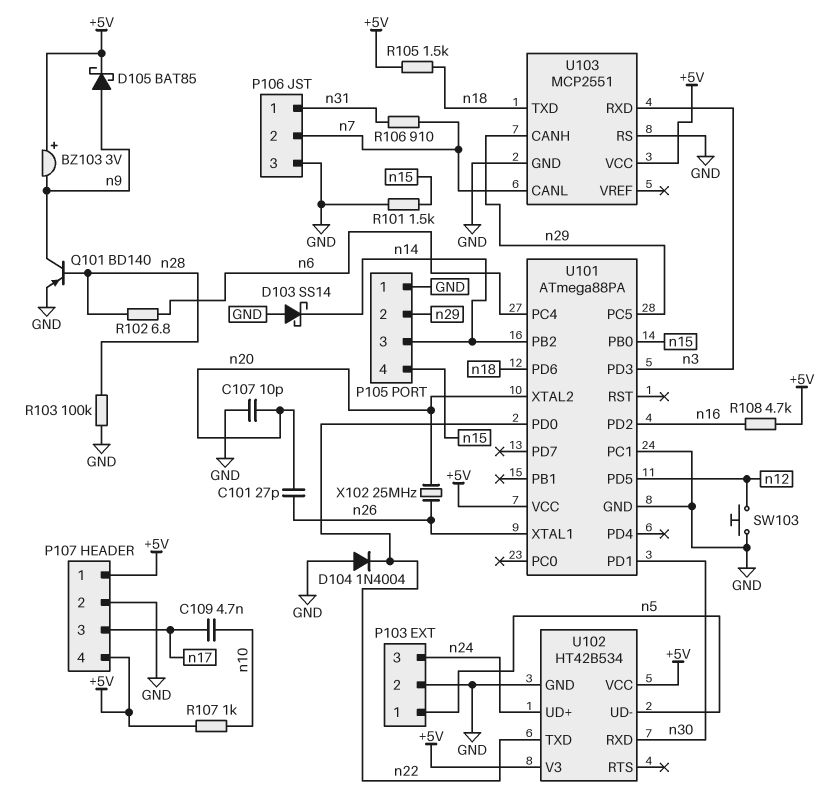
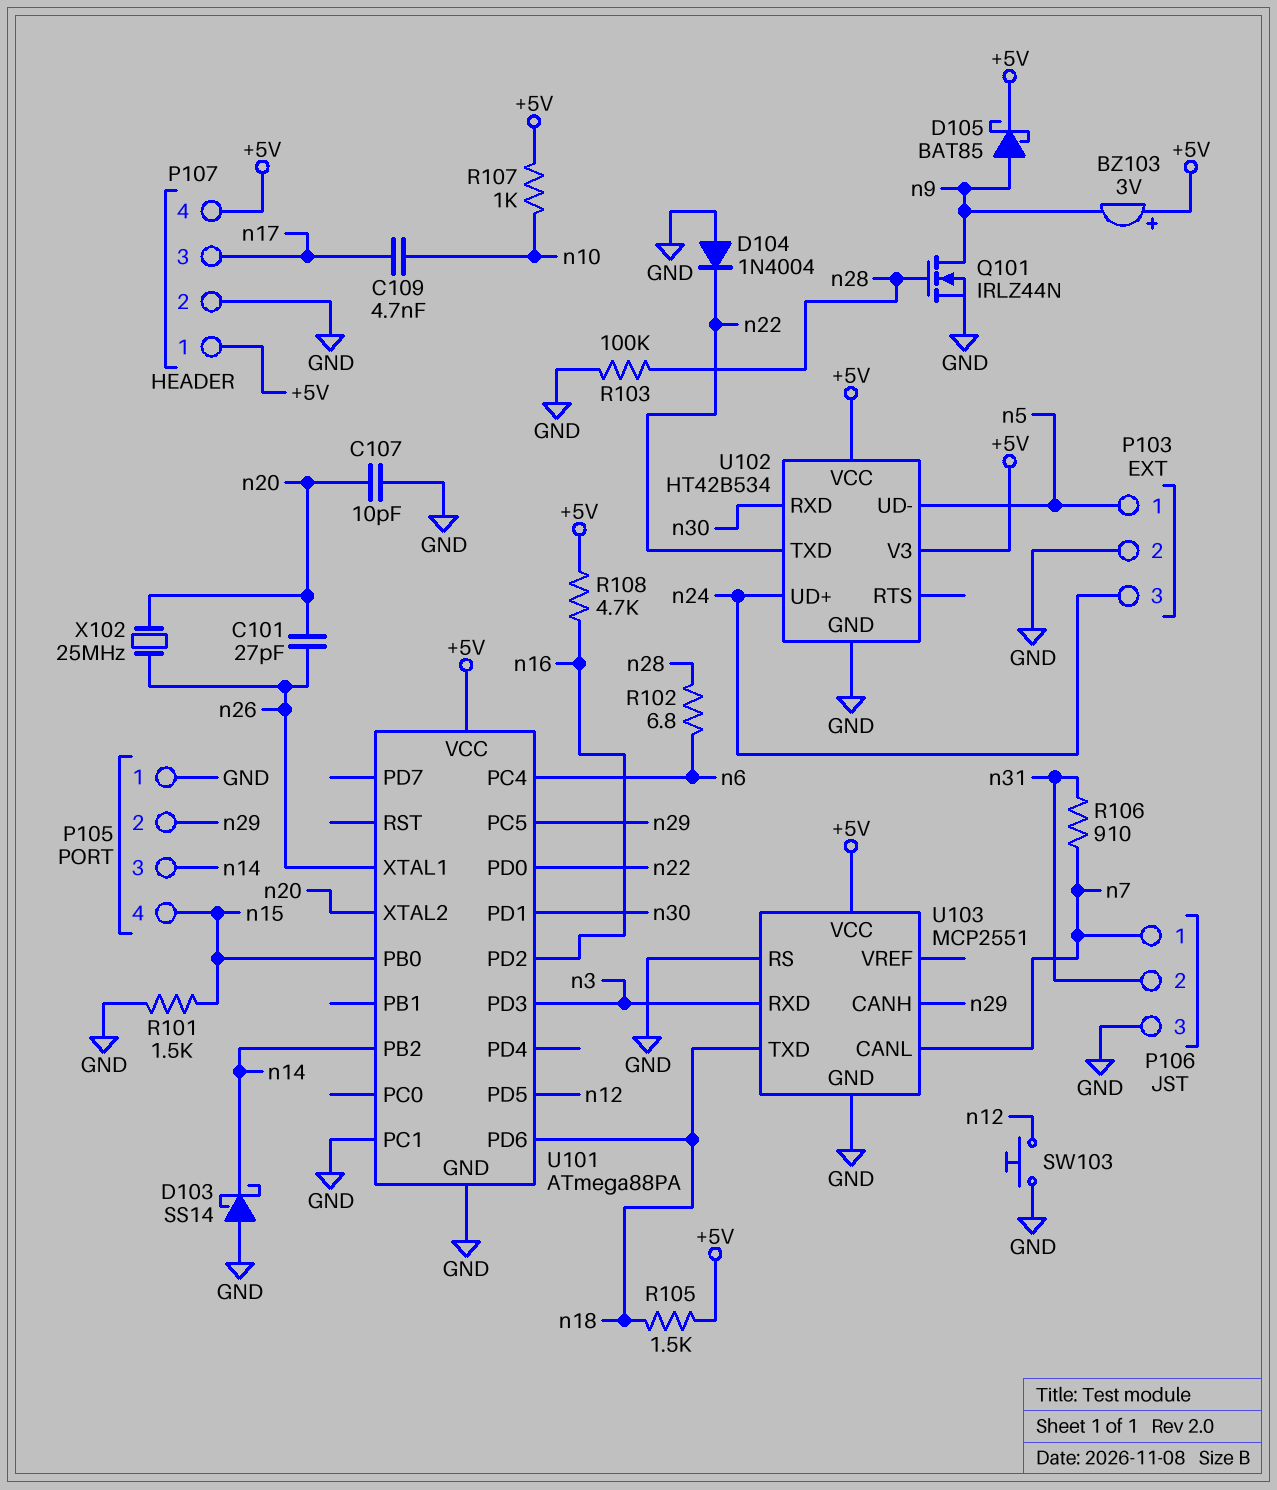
P106 pin 1: n31 -> n7
P106 pin 2: n7 -> n31
Q101: PNP BD140 (B n28, C n9, E GND) -> NMOS IRLZ44N (G n28, D n9, S GND)

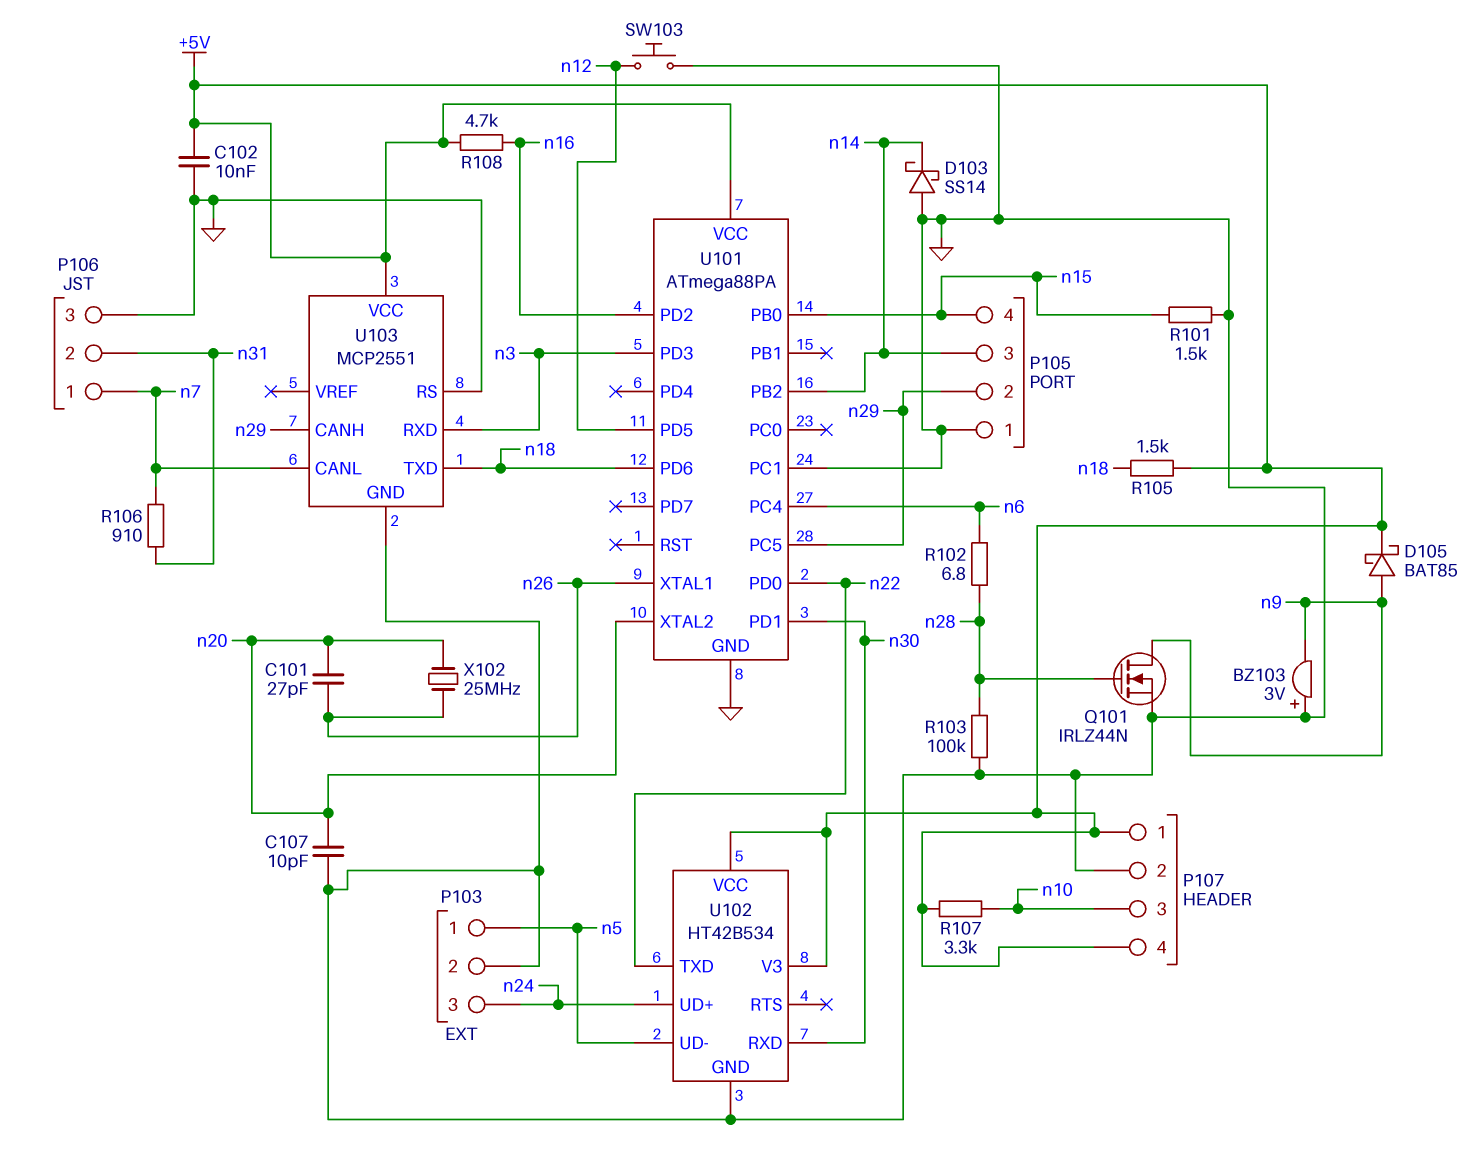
BZ103: buzzer 3V (plus +5V, minus n9) -> buzzer 3V (plus GND, minus n9)
C102: none -> 10nF (+5V, GND)
C109: 4.7nF (n10, n17) -> none
D104: diode 1N4004 (A GND, K n22) -> none
P107 pin 3: n17 -> n10
R107: 1k (+5V, n10) -> 3.3k (+5V, n10)

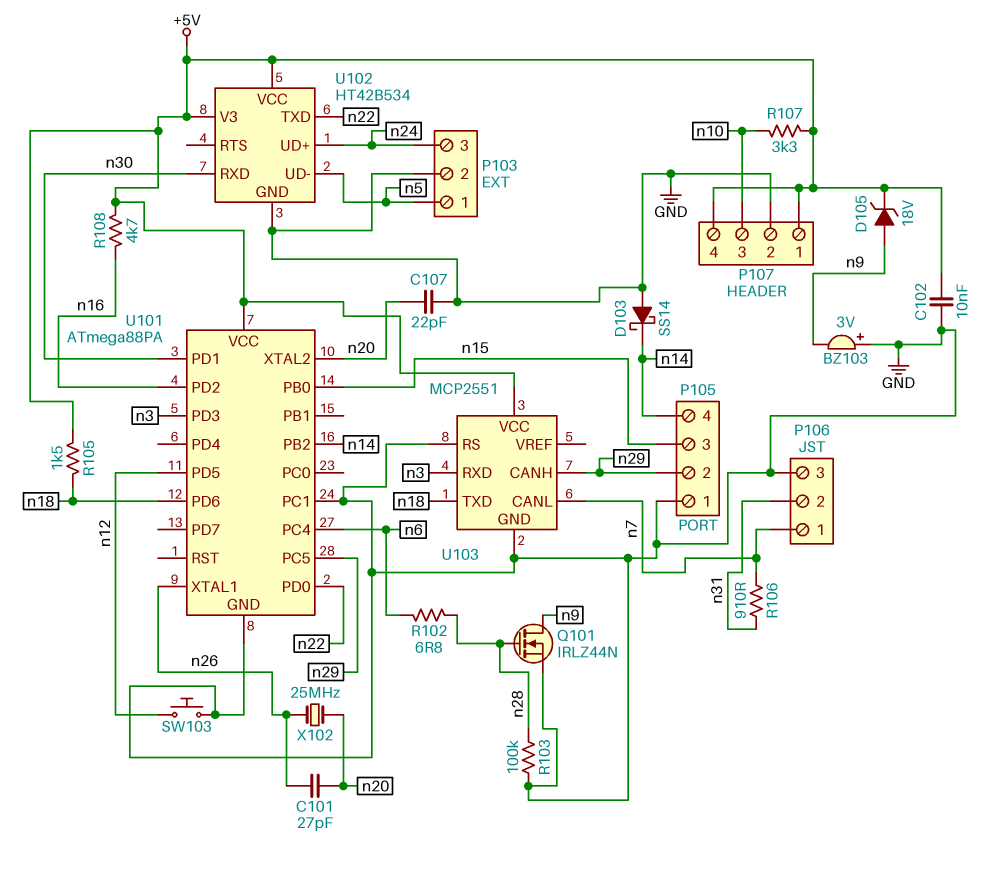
C107: 10pF (GND, n20) -> 22pF (GND, n20)
D105: schottky BAT85 (A n9, K +5V) -> zener 18V (A n9, K +5V)
P105 pin 3: n14 -> n15
P105 pin 4: n15 -> n14
R101: 1.5k (GND, n15) -> none

